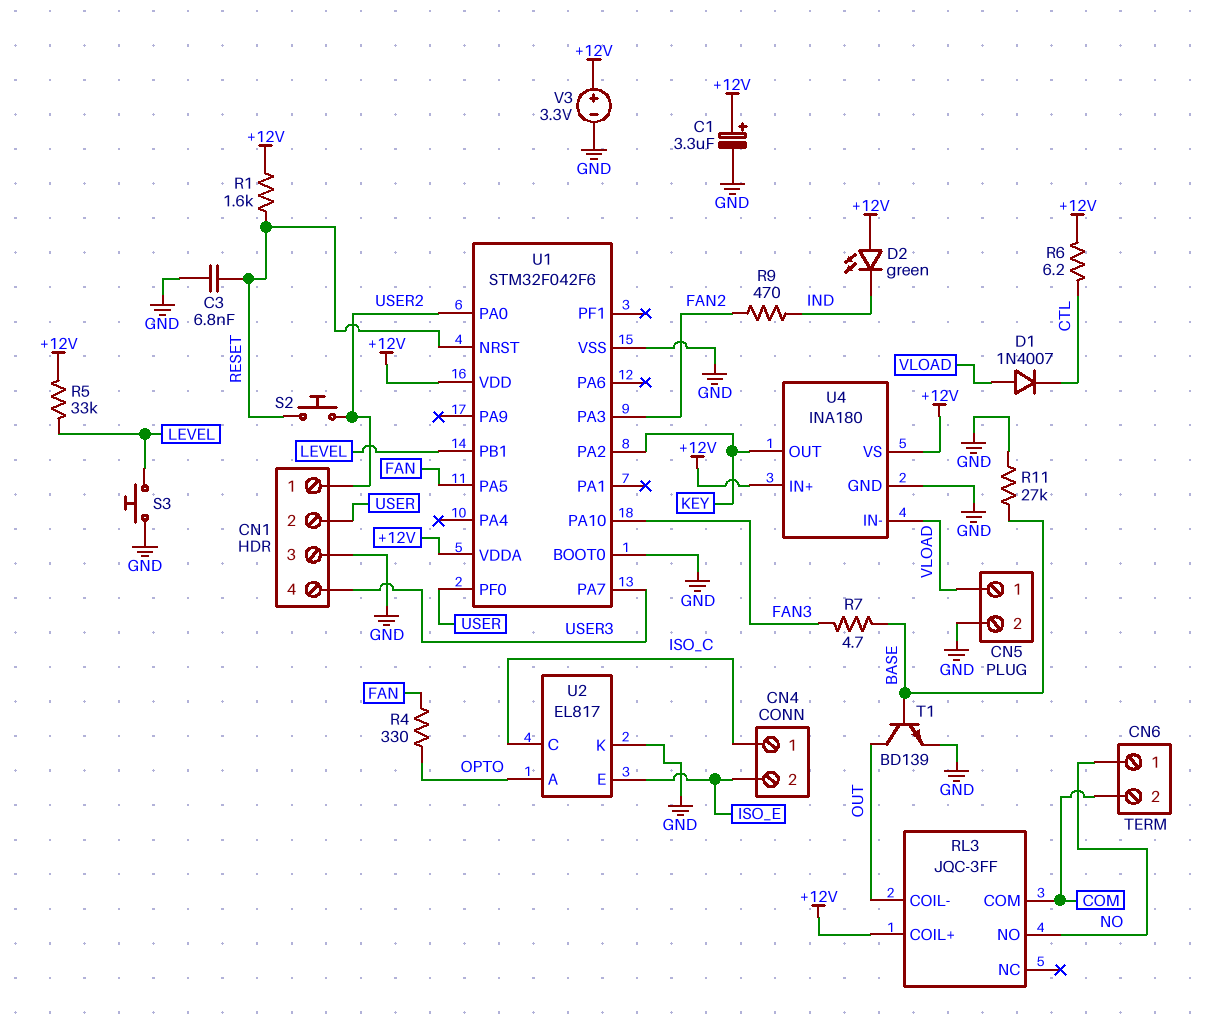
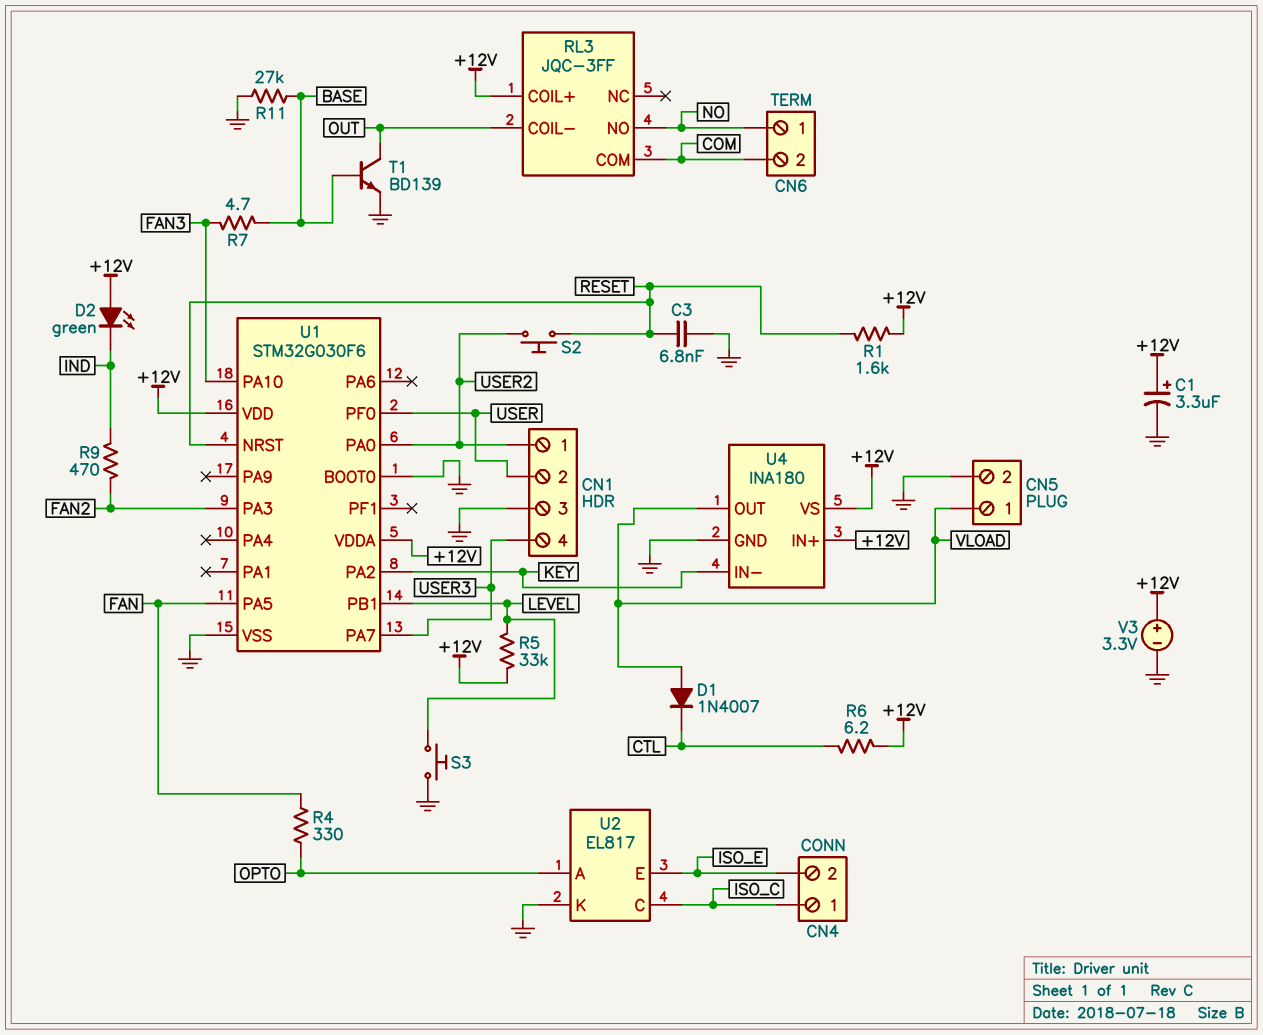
U1: STM32F042F6 -> STM32G030F6
U4 pin IN-: VLOAD -> KEY
U4 pin OUT: KEY -> VLOAD

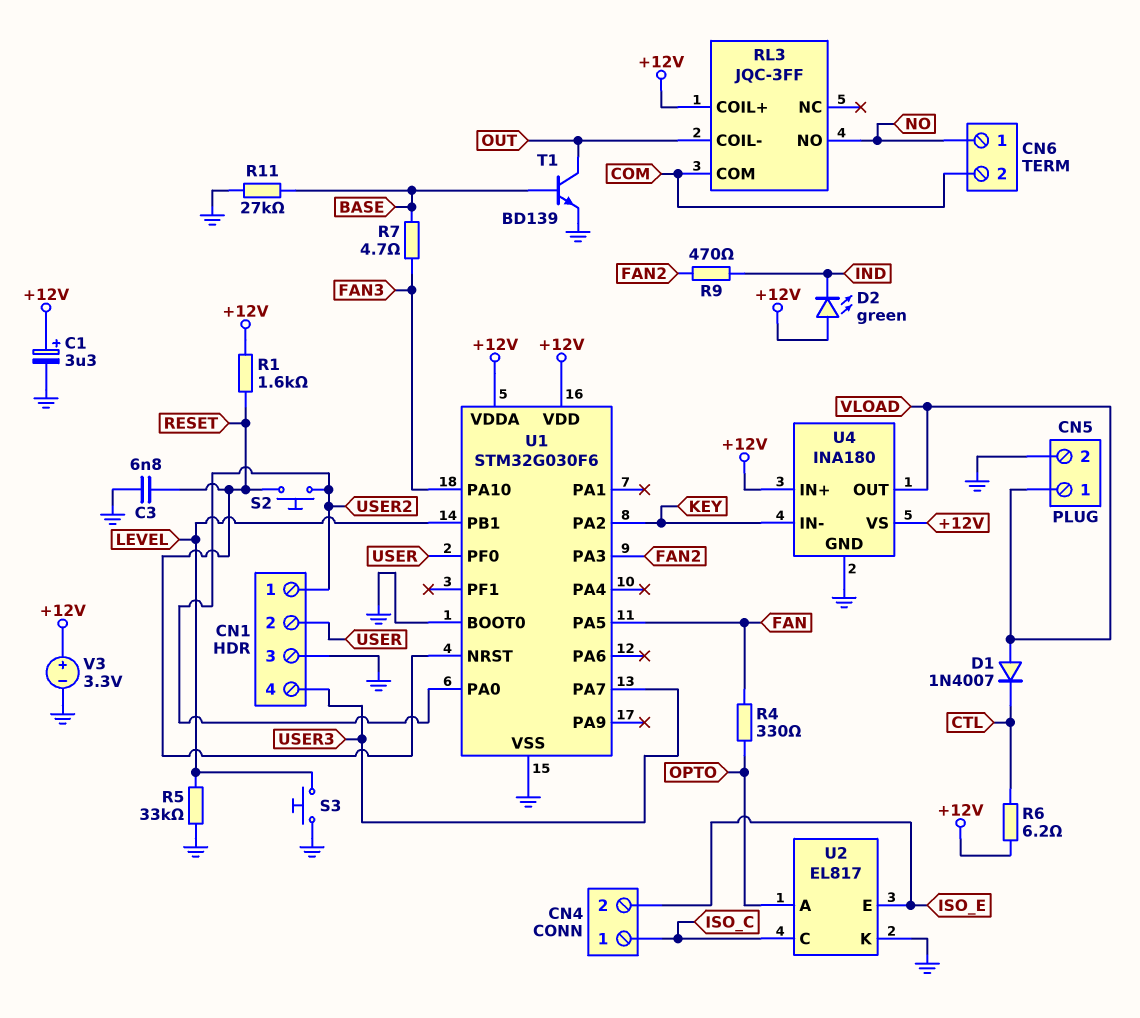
R5: 33k (+12V, LEVEL) -> 33k (GND, LEVEL)

